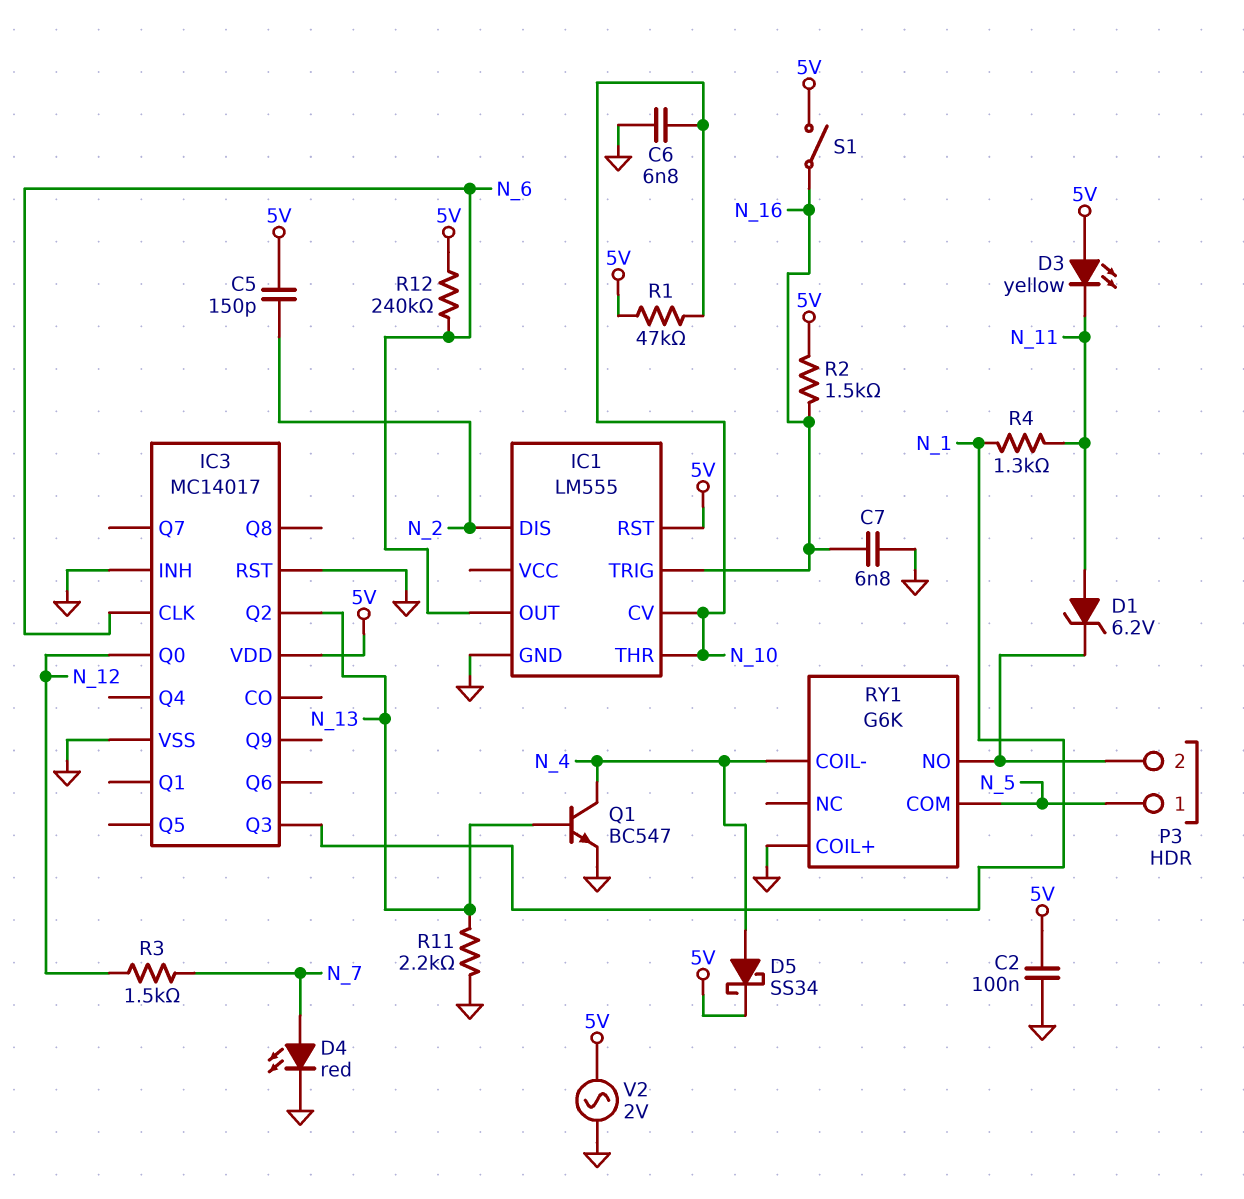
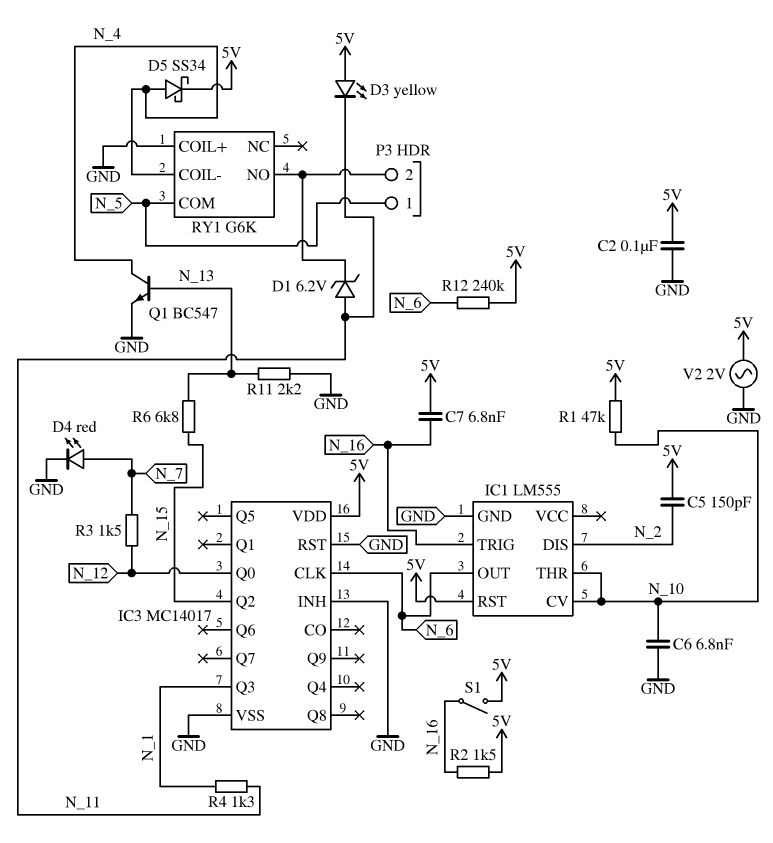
C7: 6.8nF (GND, N_16) -> 6.8nF (5V, N_16)
IC3 pin Q2: N_13 -> N_15
R6: none -> 6.8k (N_13, N_15)

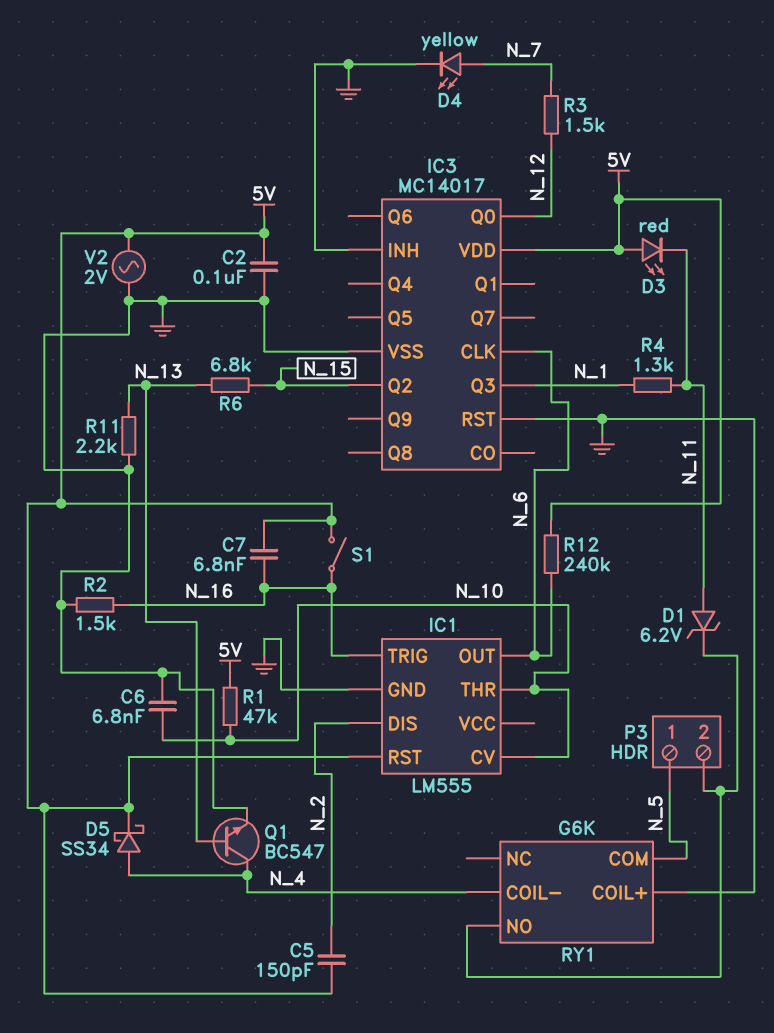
D3: LED yellow (A 5V, K N_11) -> LED red (A 5V, K N_11)
D4: LED red (A N_7, K GND) -> LED yellow (A N_7, K GND)
R2: 1.5k (5V, N_16) -> 1.5k (GND, N_16)

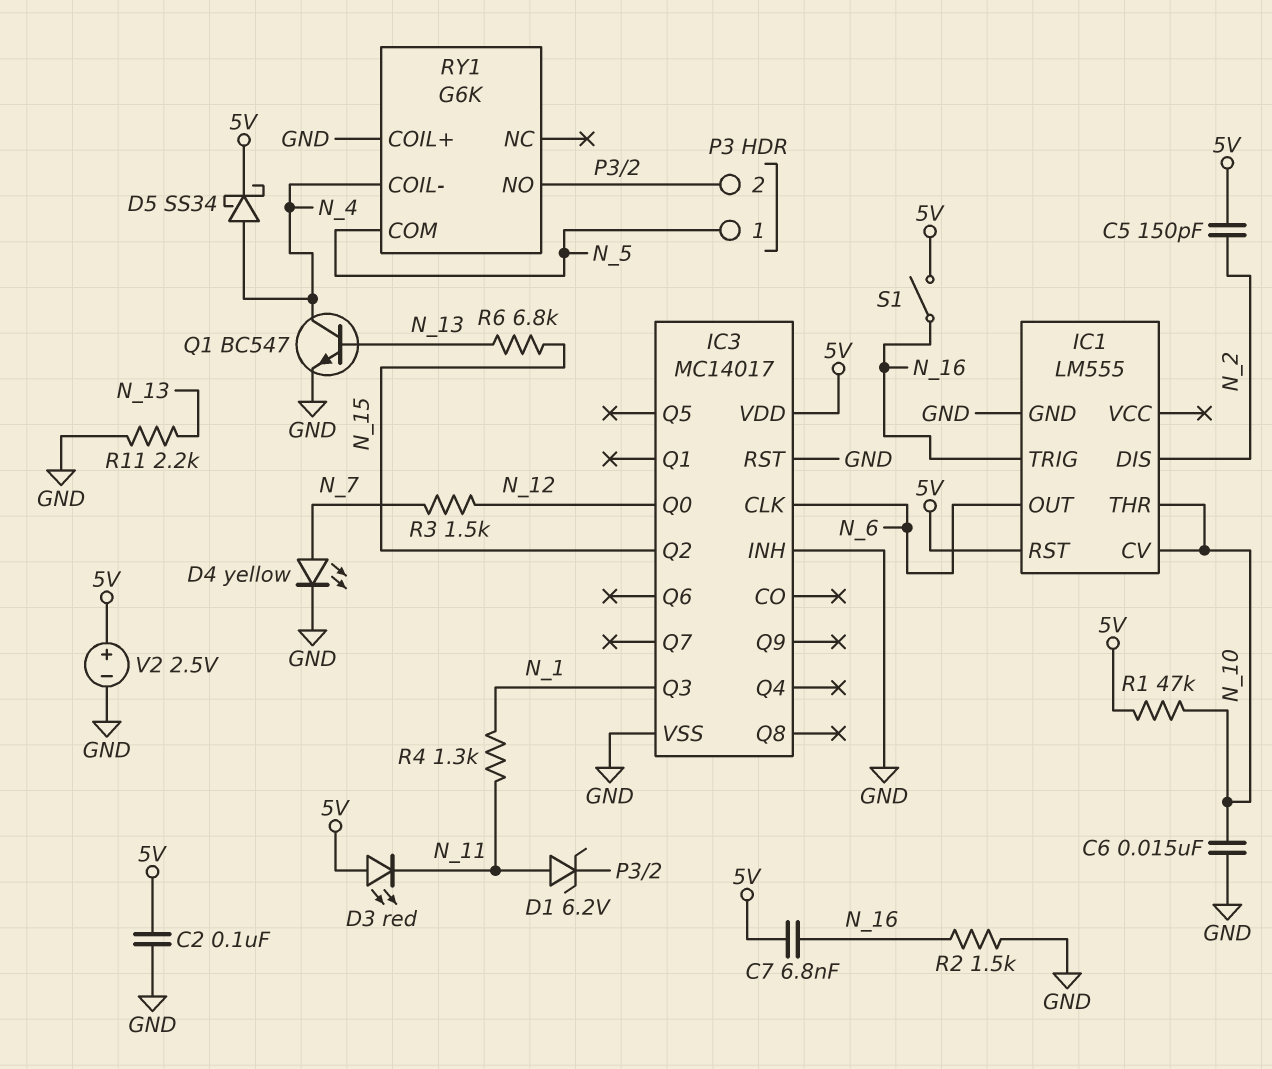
C6: 6.8nF (GND, N_10) -> 15nF (GND, N_10)
R12: 240k (5V, N_6) -> none
V2: AC 2V (5V, GND) -> 2.5V (plus 5V, minus GND)

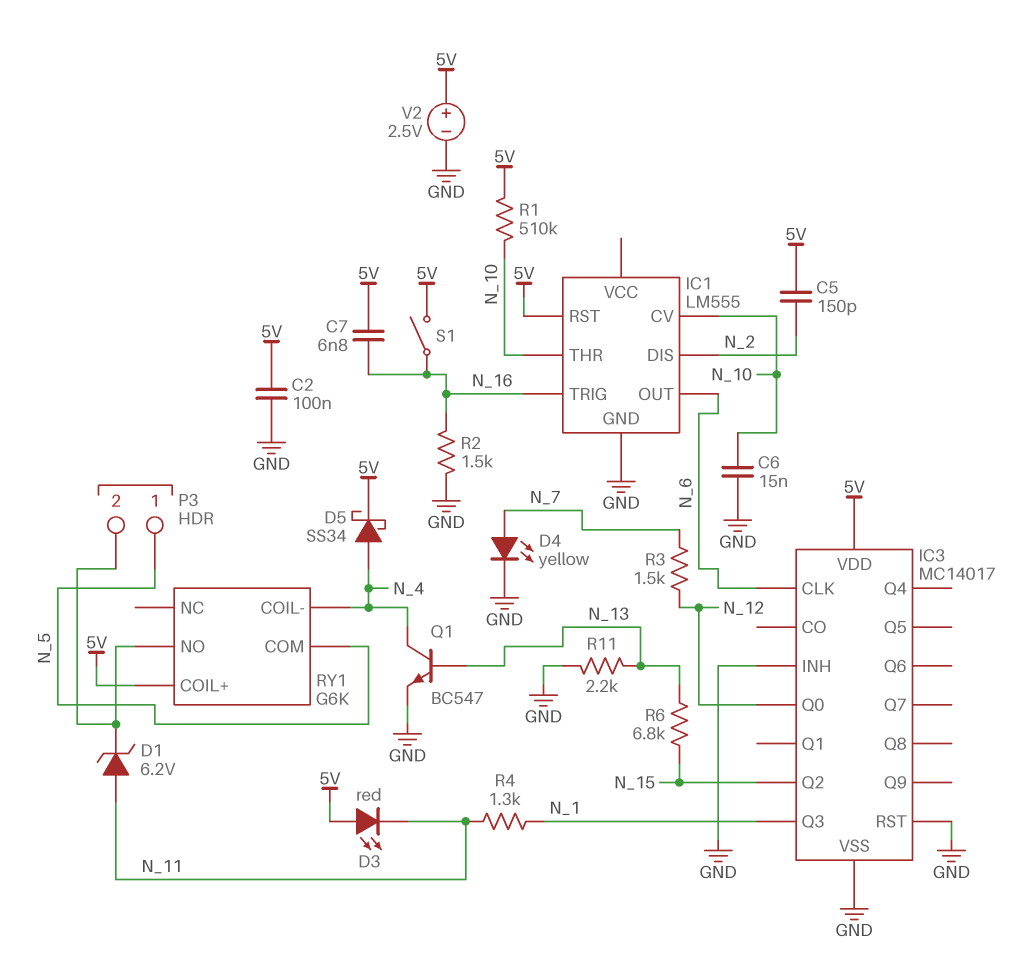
R1: 47k (5V, N_10) -> 510k (5V, N_10)
RY1 pin COIL+: GND -> 5V

